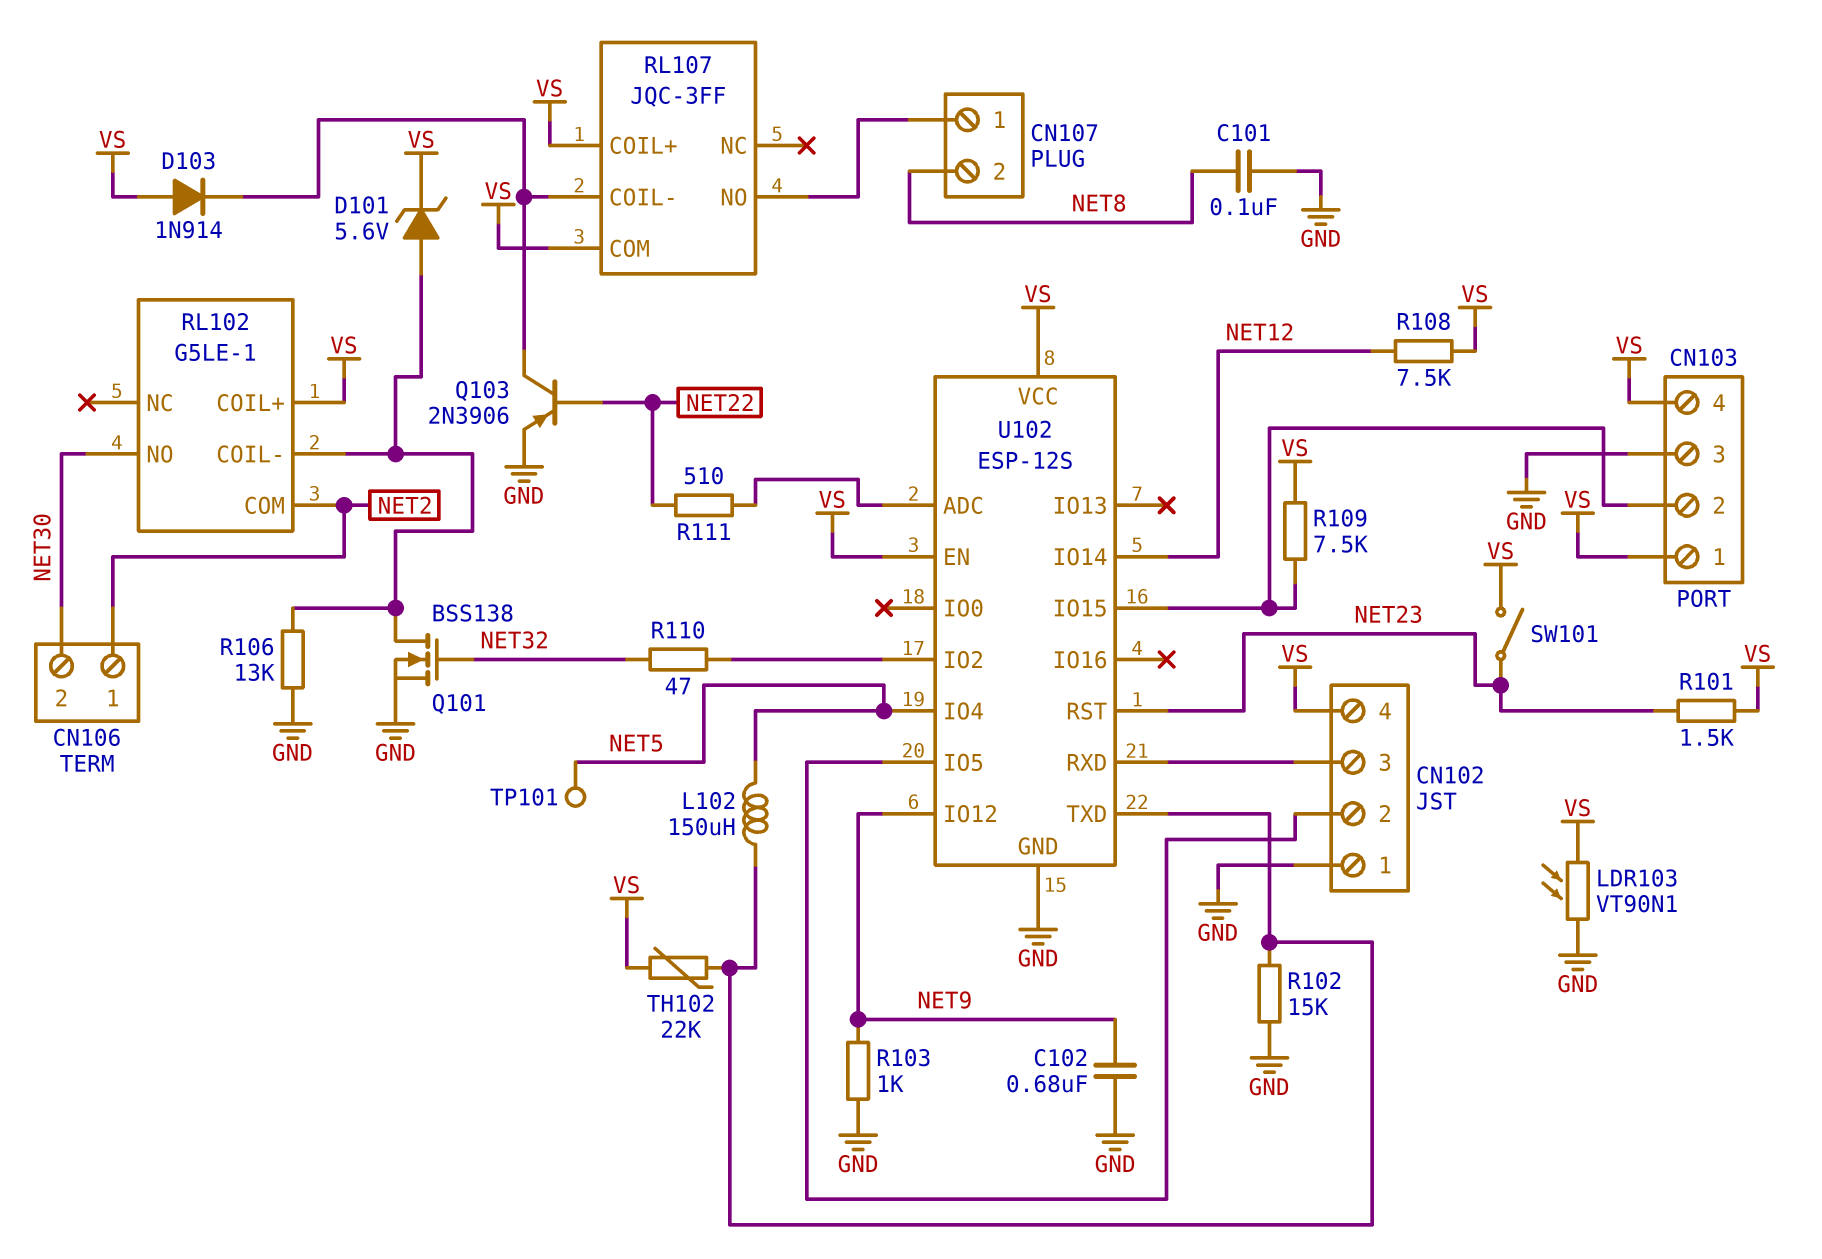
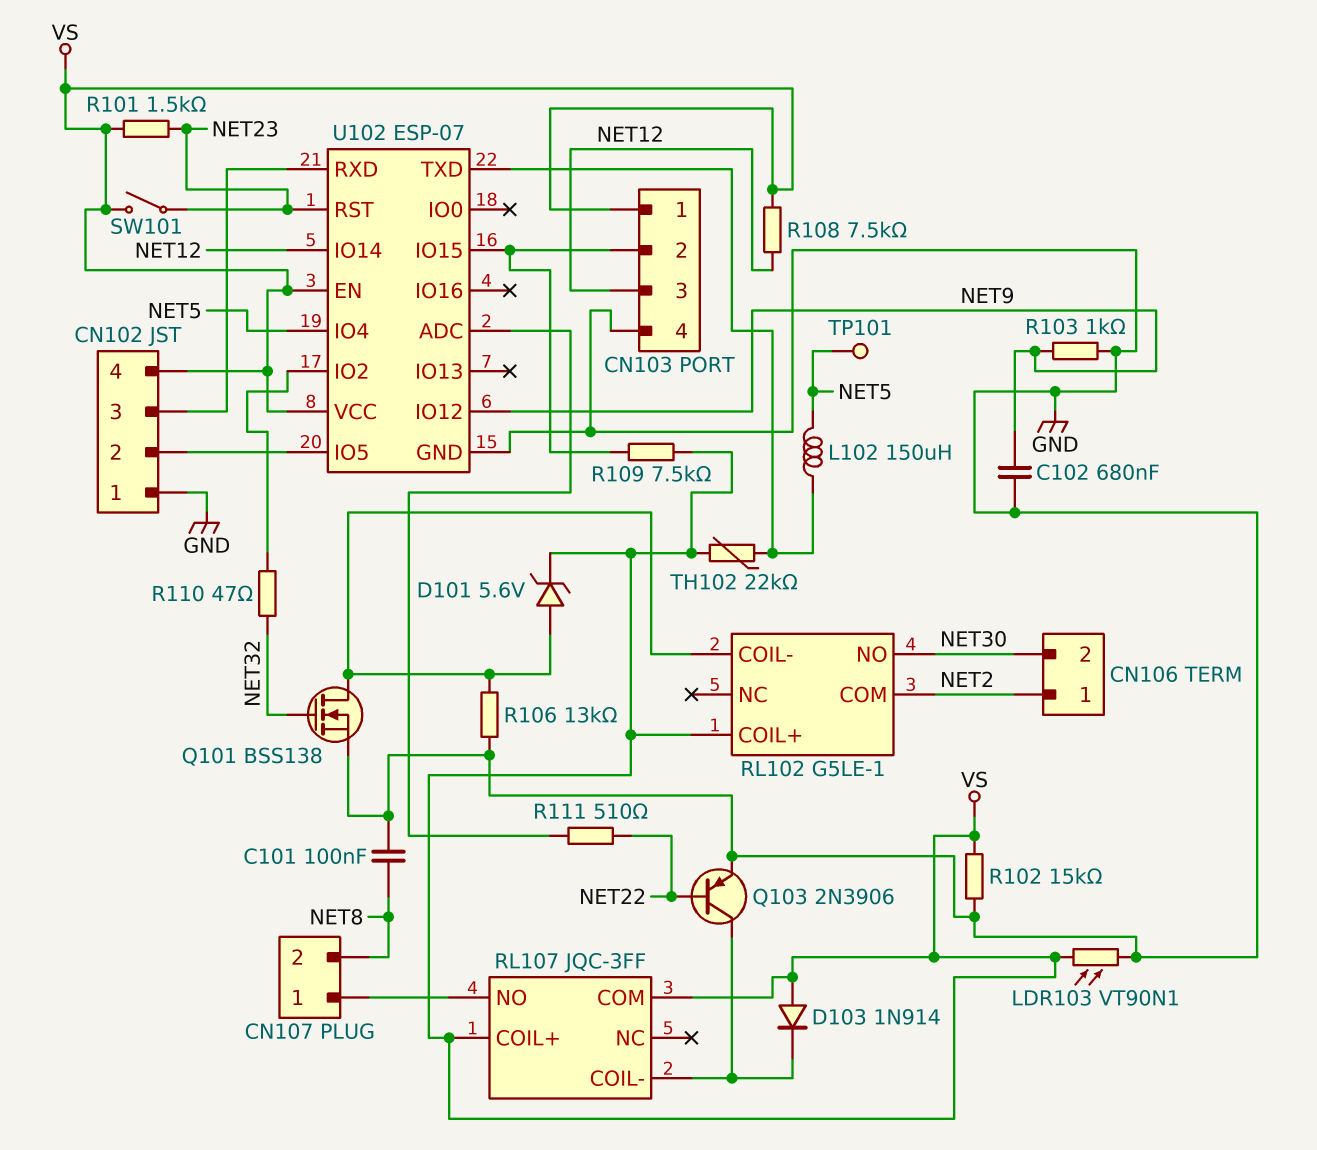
CN103 pin 3: GND -> NET12
CN103 pin 4: VS -> GND
R102: 15k (GND, U102/TXD) -> 15k (GND, VS)
U102: ESP-12S -> ESP-07

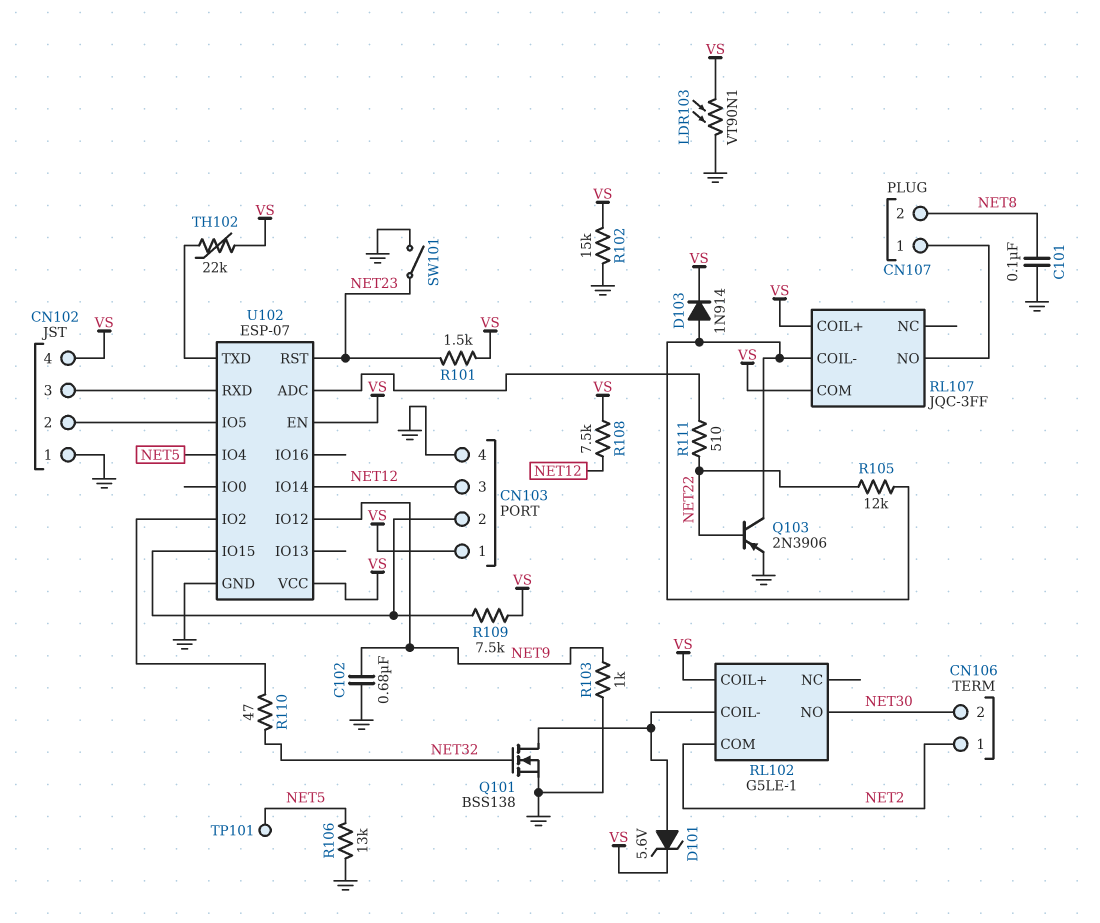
D103: diode 1N914 (A VS, K RL107/COIL-) -> diode 1N914 (A RL107/COIL-, K VS)
L102: 150uH (NET5, U102/TXD) -> none
R105: none -> 12k (NET22, RL107/COIL-)
R106: 13k (GND, RL102/COIL-) -> 13k (GND, NET5)
SW101: switch (NET23, VS) -> switch (GND, NET23)

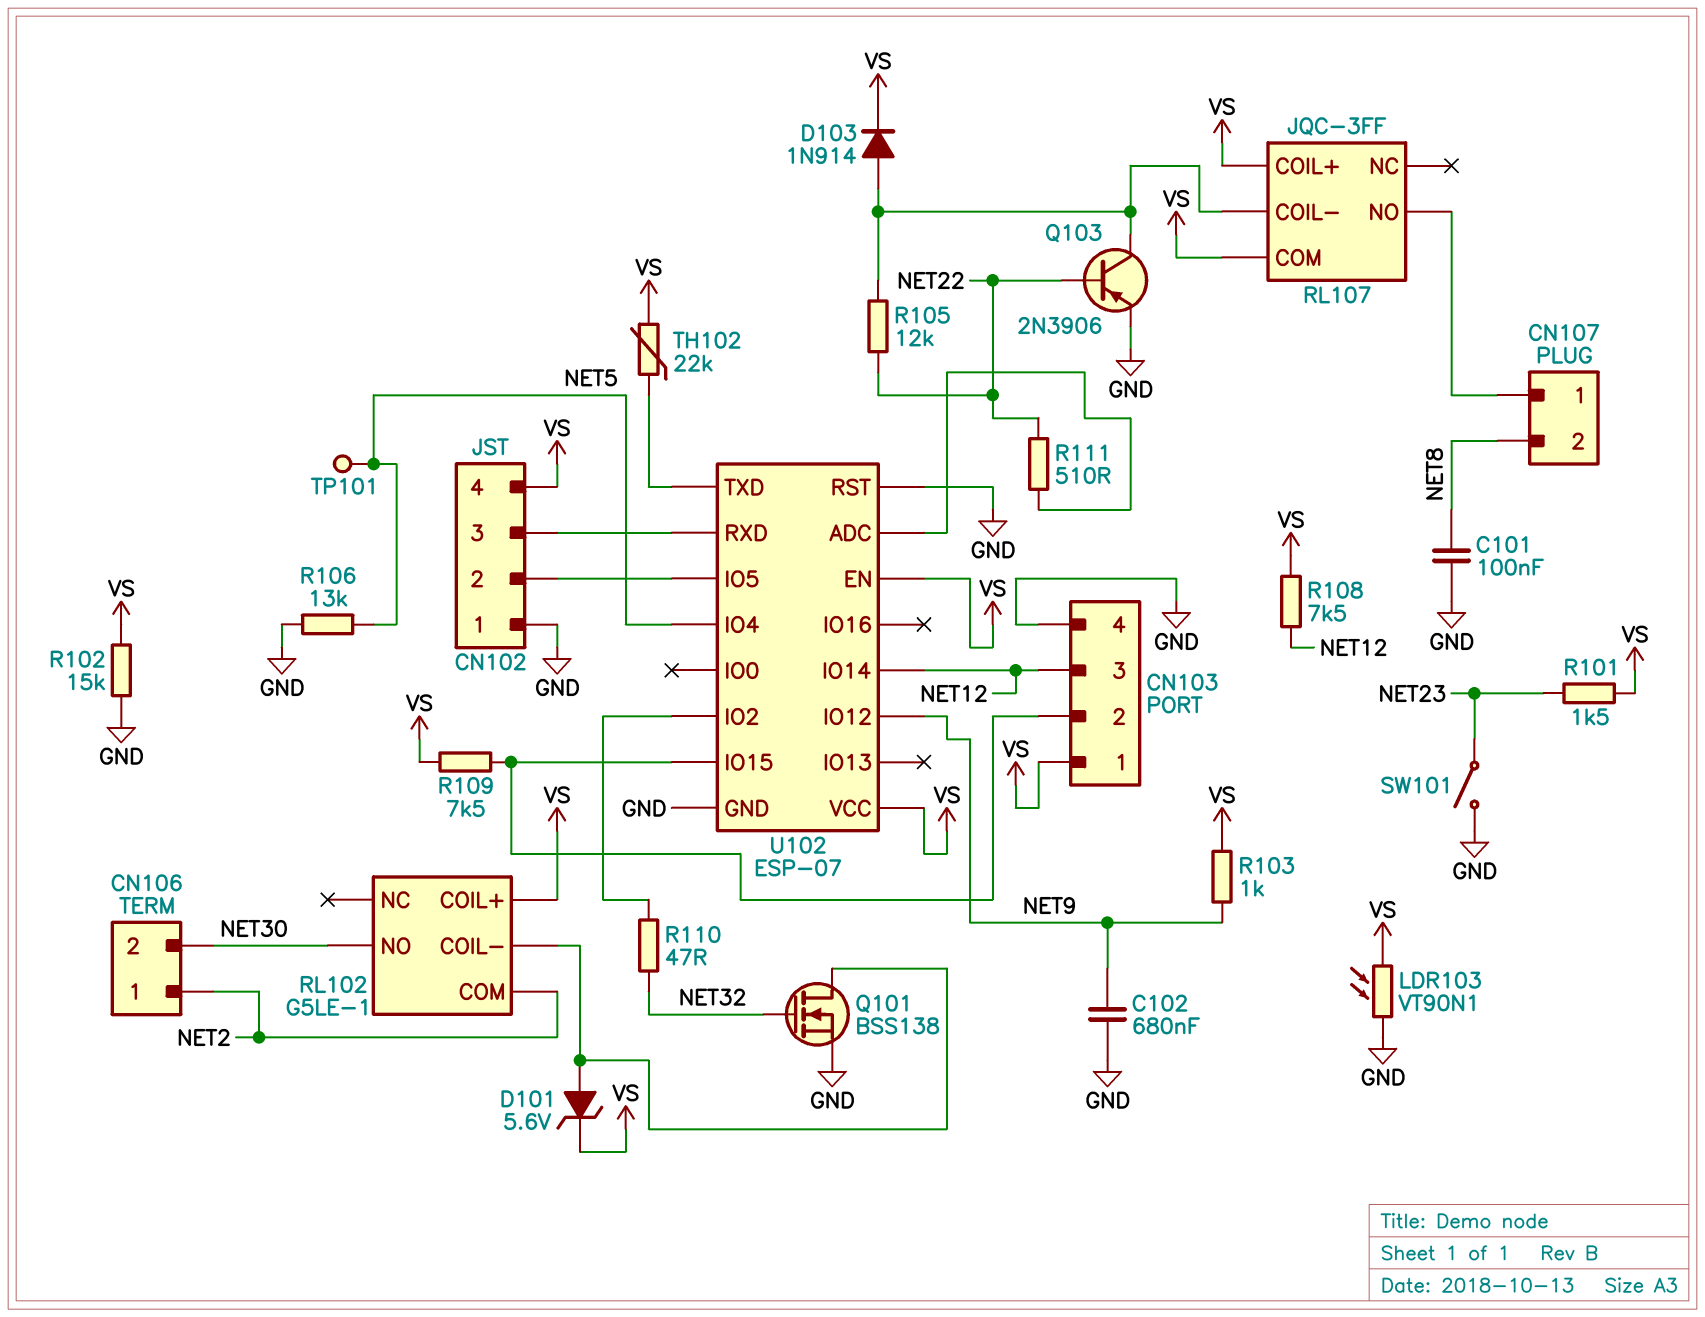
R103: 1k (GND, NET9) -> 1k (NET9, VS)
U102 pin RST: NET23 -> GND

